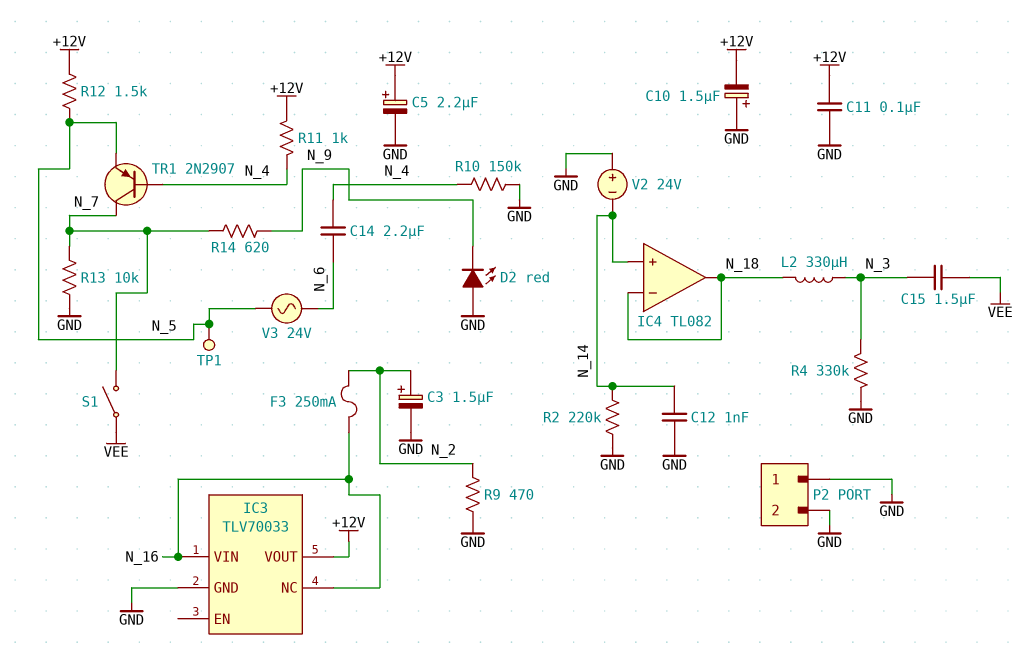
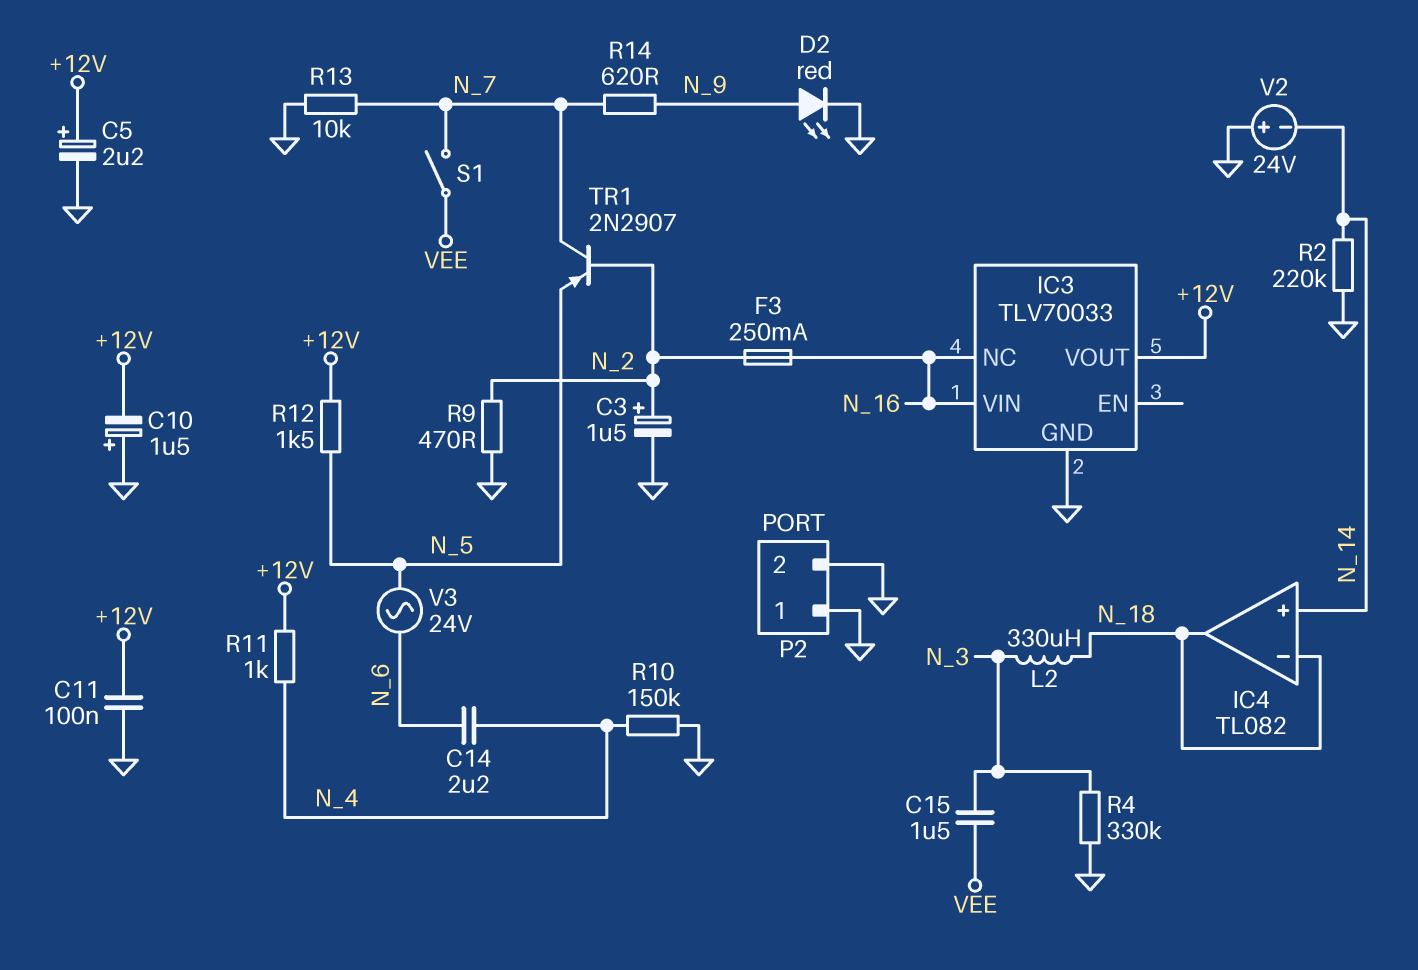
C12: 1nF (GND, N_14) -> none
D2: LED red (A GND, K N_9) -> LED red (A N_9, K GND)
TP1: test point (N_5) -> none
TR1: PNP 2N2907 (B N_4, C N_7, E N_5) -> PNP 2N2907 (B N_2, C N_7, E N_5)

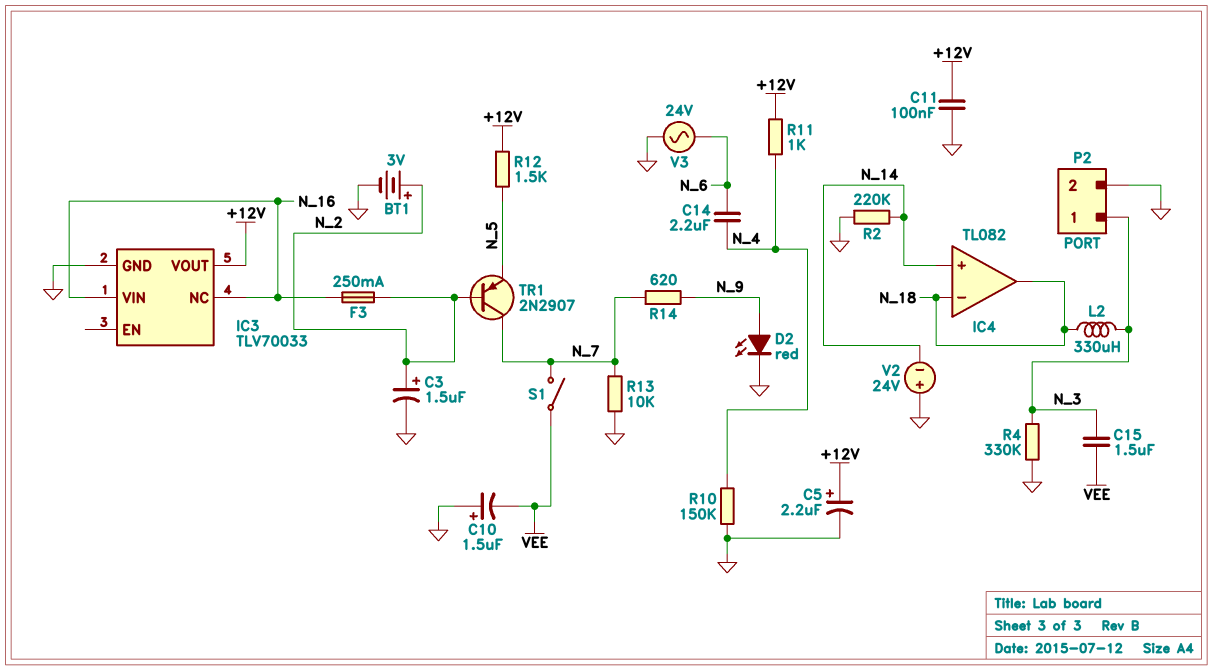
BT1: none -> 3V (plus N_2, minus GND)
C10: 1.5uF (plus GND, minus +12V) -> 1.5uF (plus GND, minus VEE)
P2 pin 1: GND -> N_3
R9: 470 (GND, N_2) -> none
V3: AC 24V (N_5, N_6) -> AC 24V (GND, N_6)

